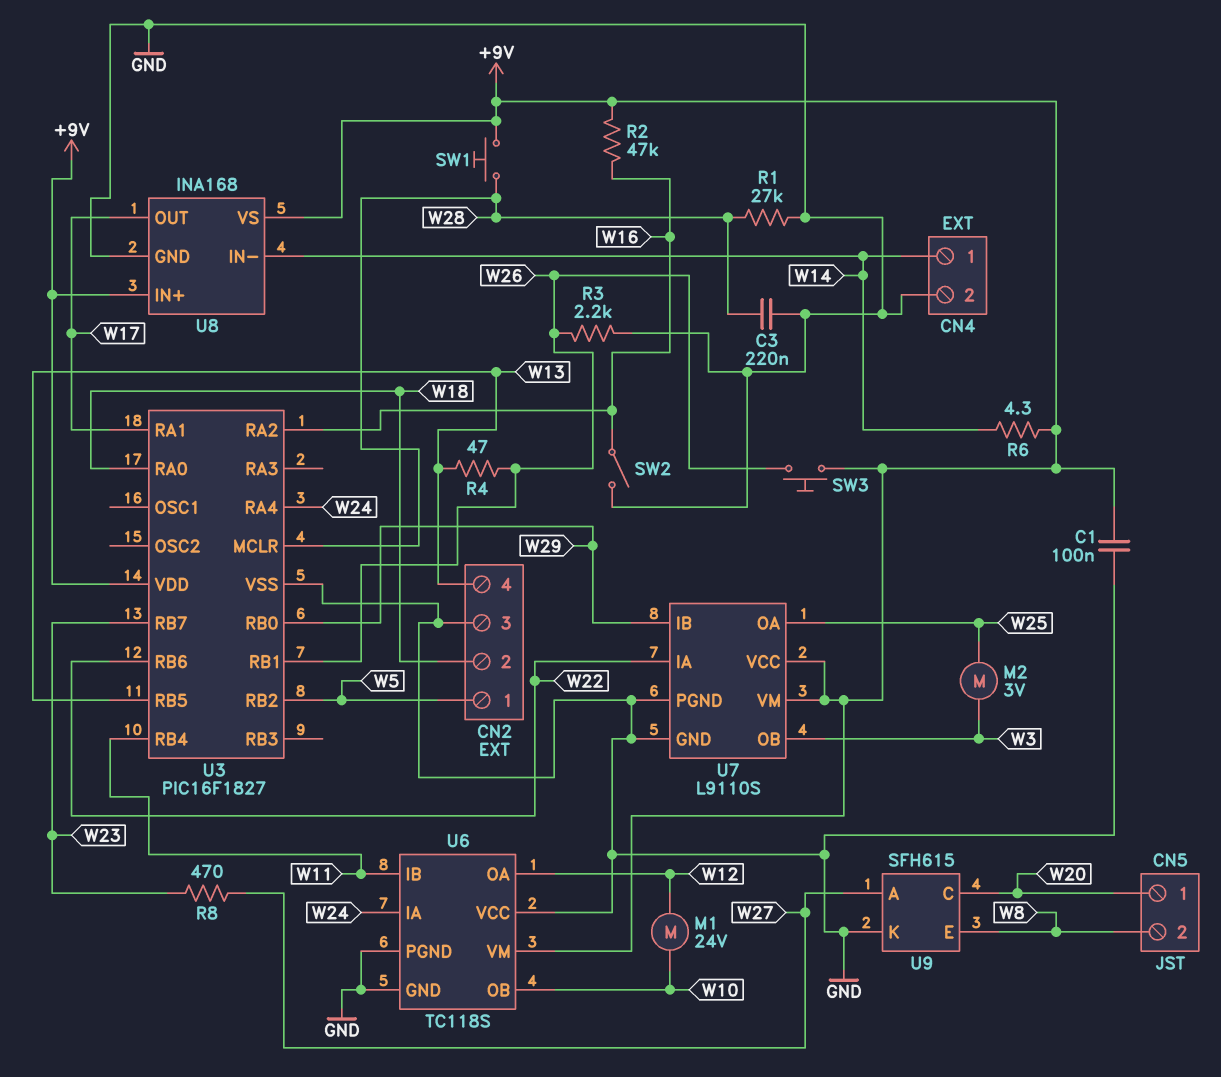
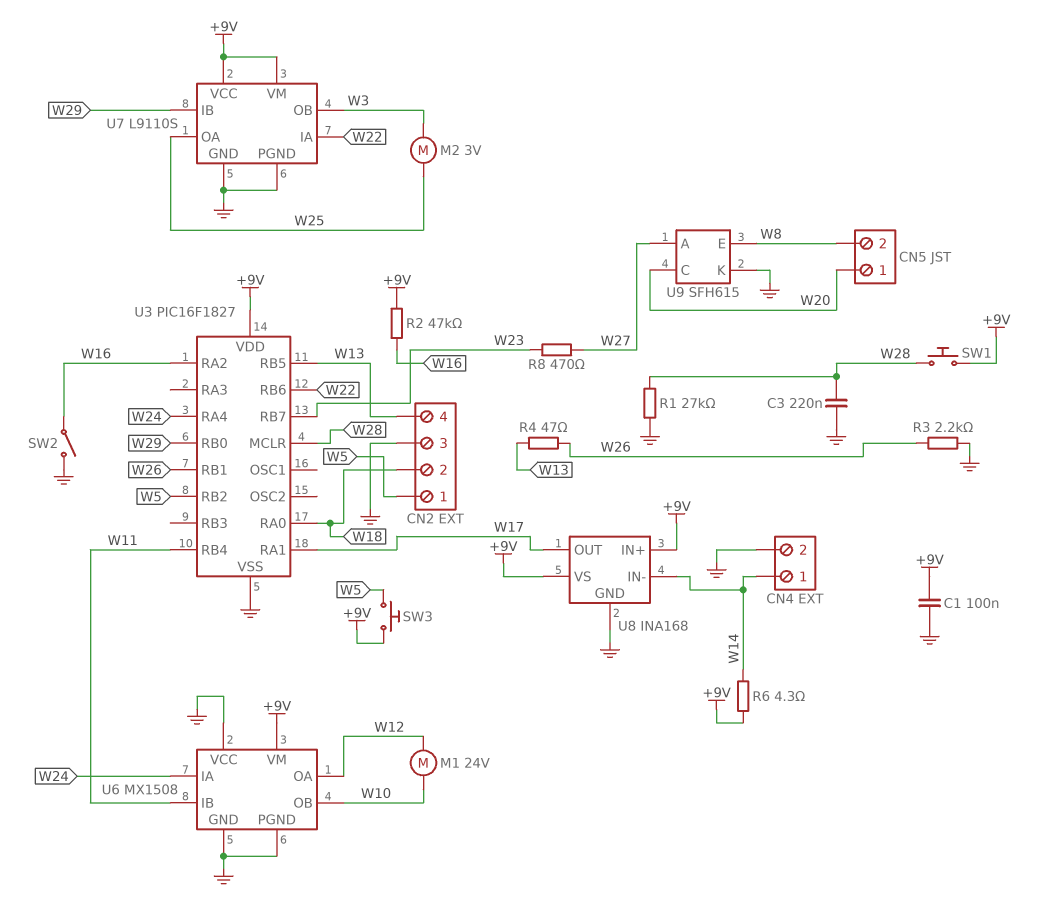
SW3: button (+9V, W26) -> button (+9V, W5)
U6: TC118S -> MX1508

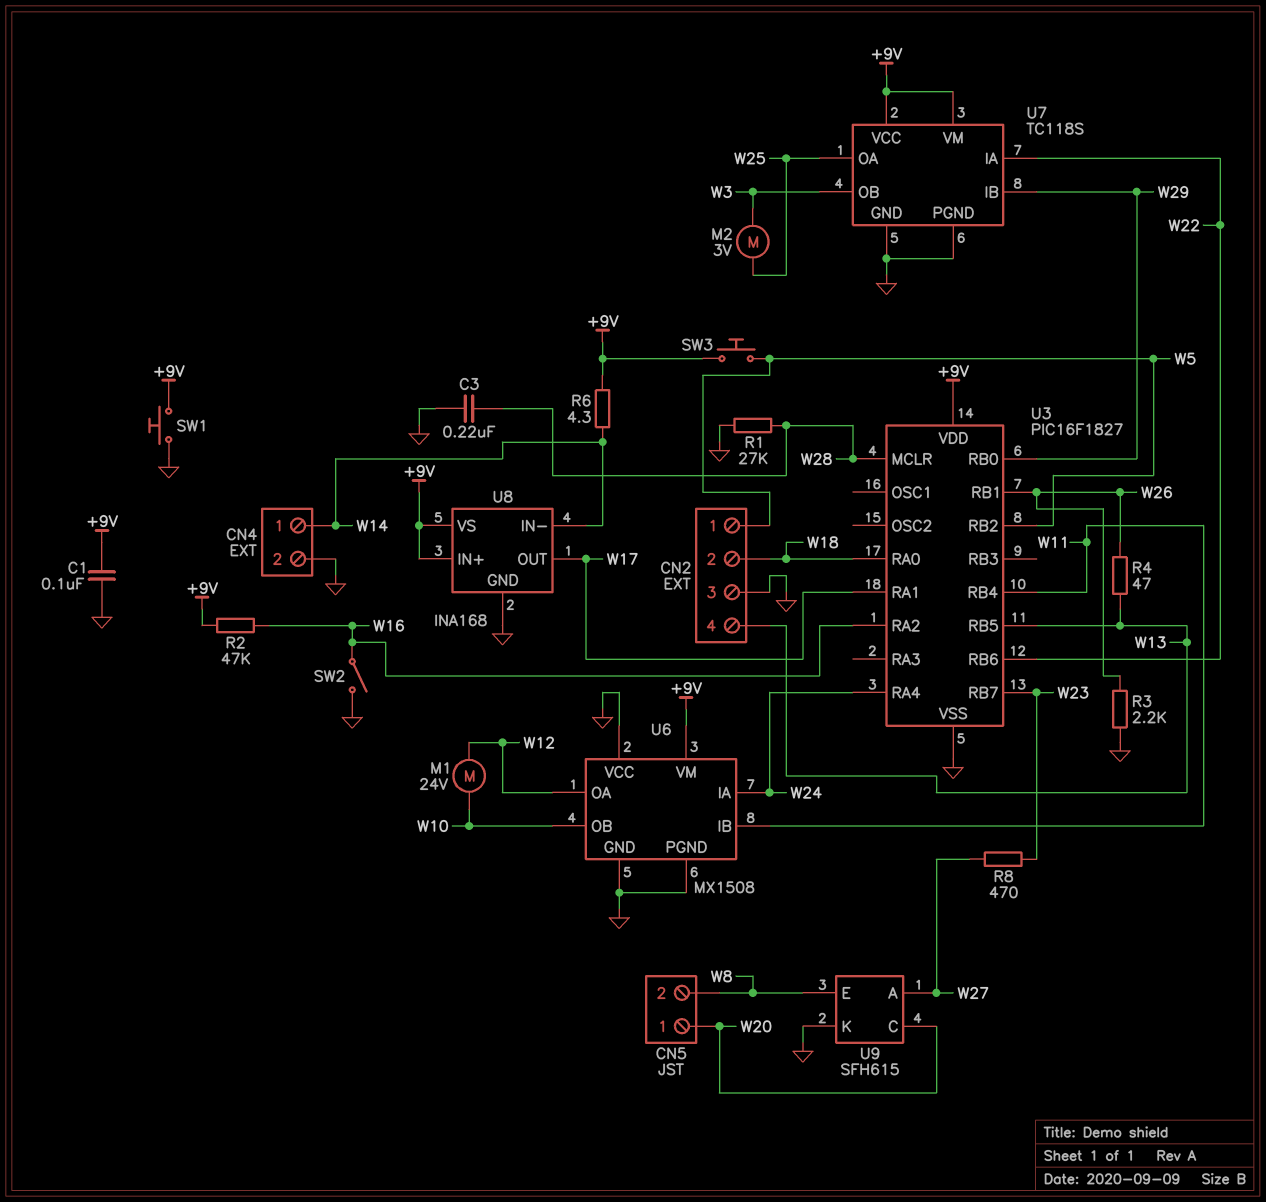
SW1: button (+9V, W28) -> button (+9V, GND)
U7: L9110S -> TC118S

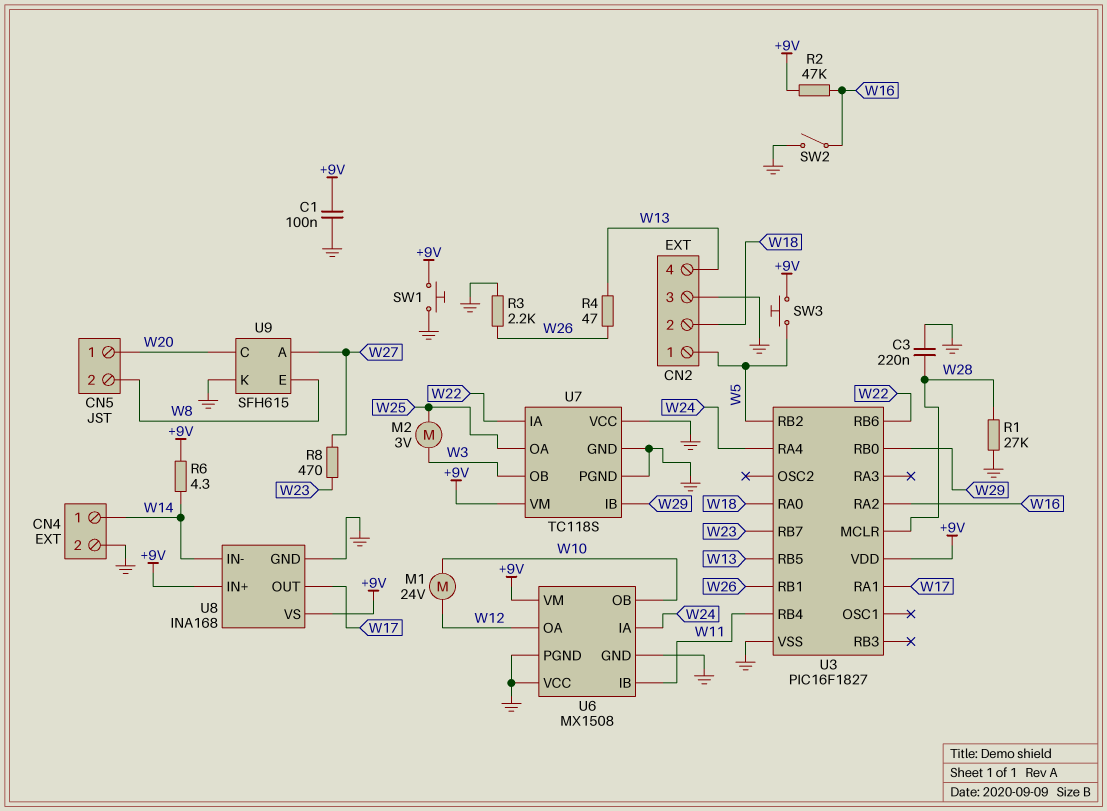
U7 pin VCC: +9V -> GND

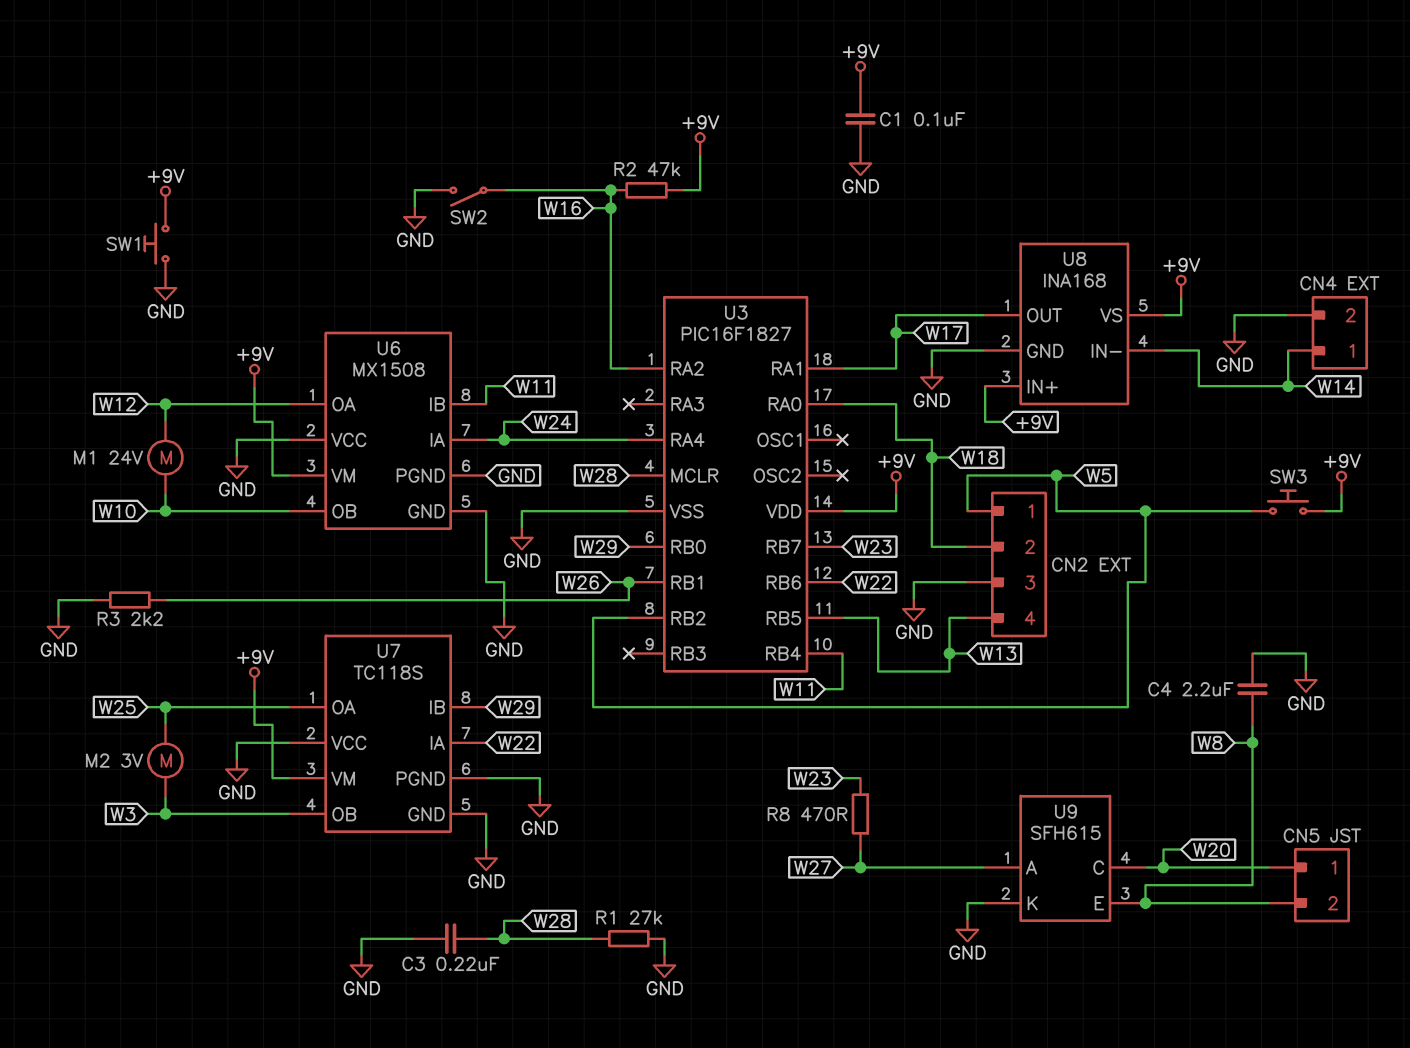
C4: none -> 2.2uF (GND, W8)
R4: 47 (W13, W26) -> none
R6: 4.3 (+9V, W14) -> none

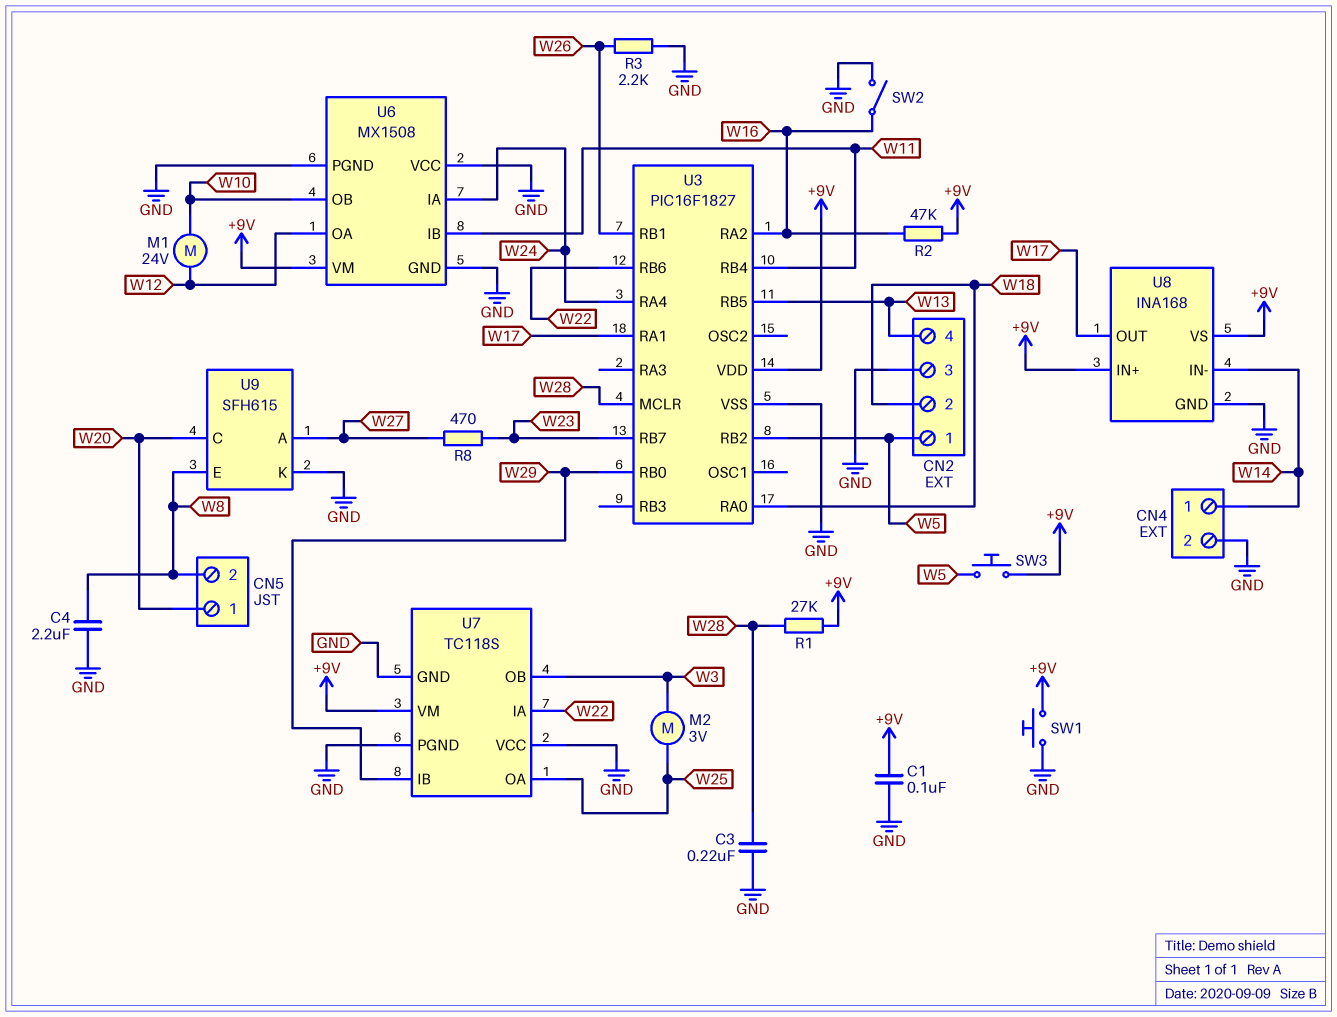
R1: 27k (GND, W28) -> 27k (+9V, W28)

